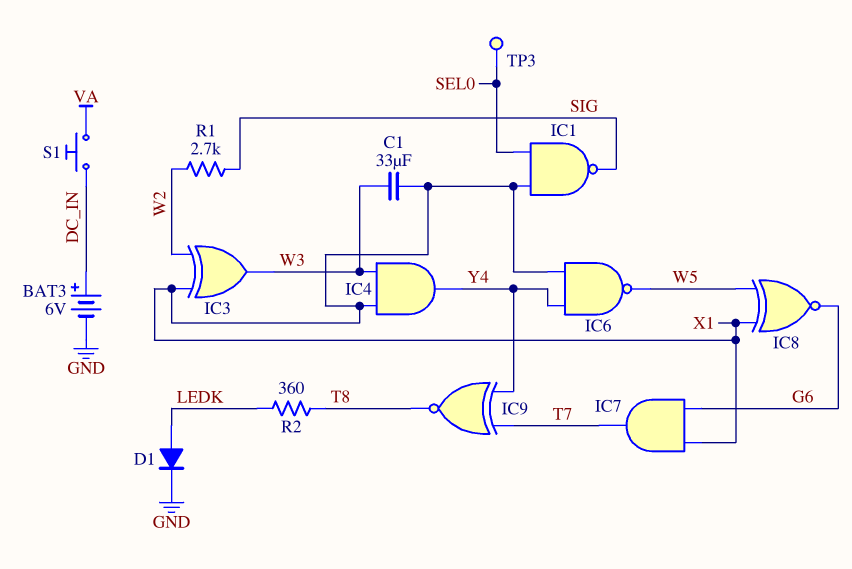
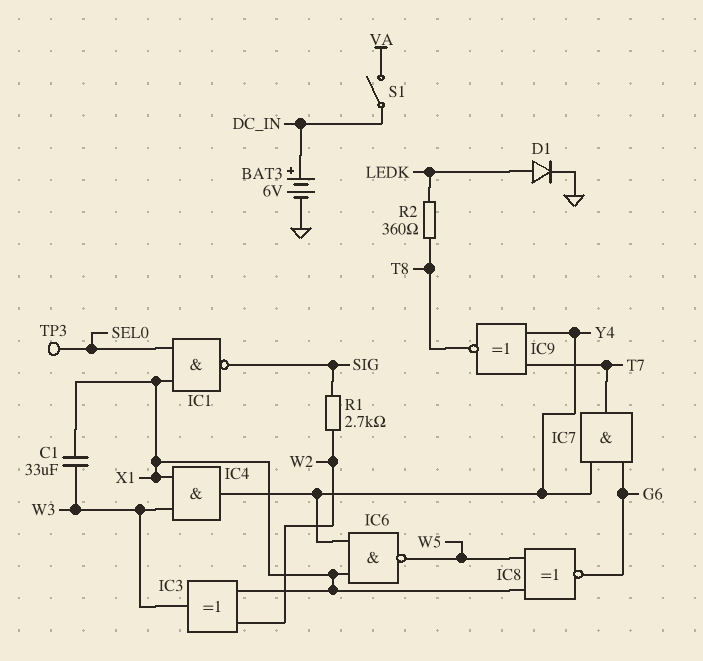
IC7: AND (in G6, in X1, out T7) -> AND (in G6, in Y4, out T7)
S1: button (DC_IN, VA) -> switch (DC_IN, VA)

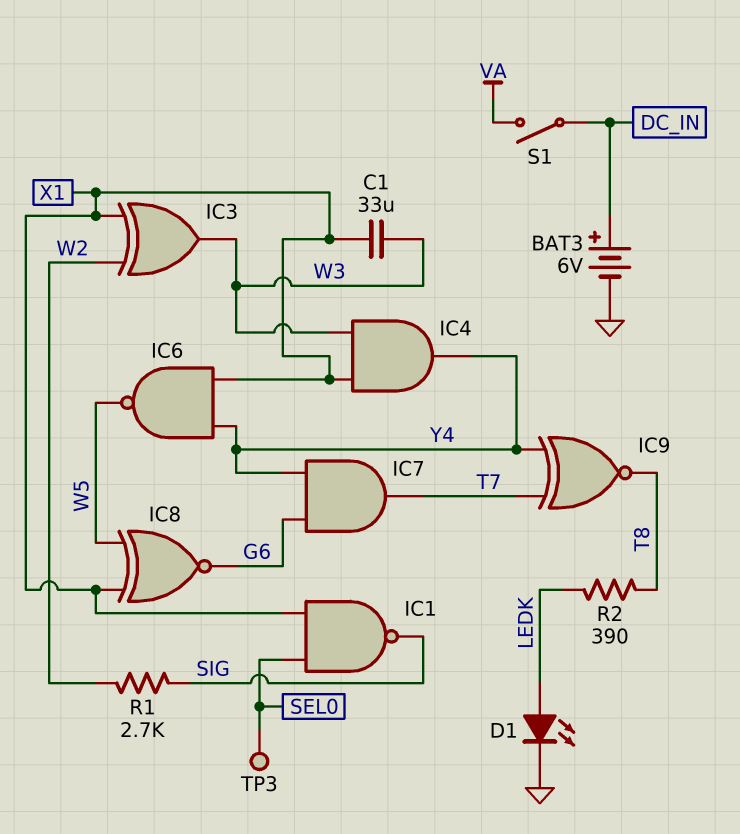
D1: diode (A LEDK, K GND) -> LED (A LEDK, K GND)
R2: 360 (LEDK, T8) -> 390 (LEDK, T8)

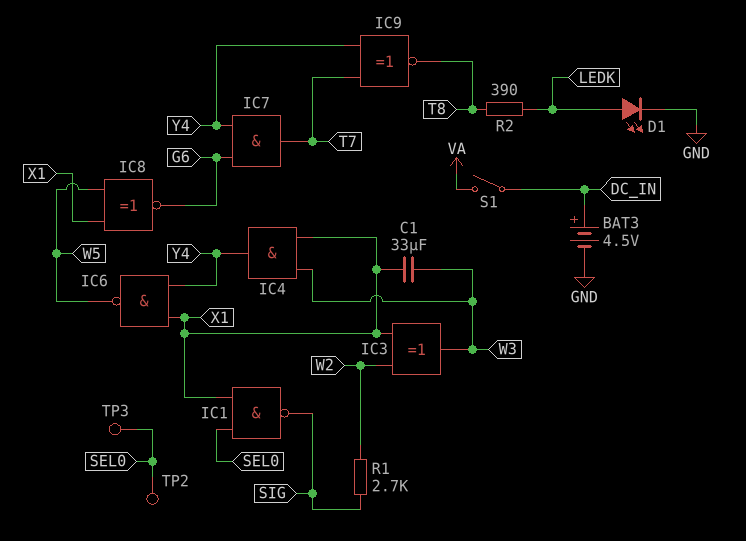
BAT3: 6V (plus DC_IN, minus GND) -> 4.5V (plus DC_IN, minus GND)
TP2: none -> test point (SEL0)

